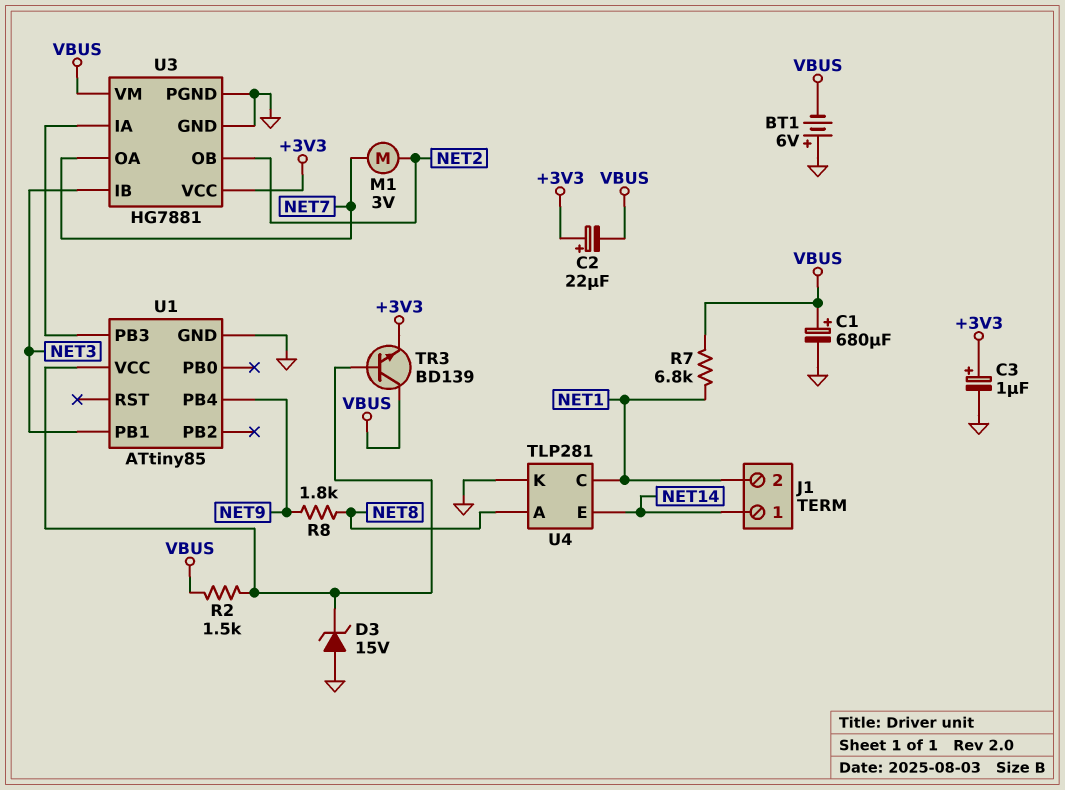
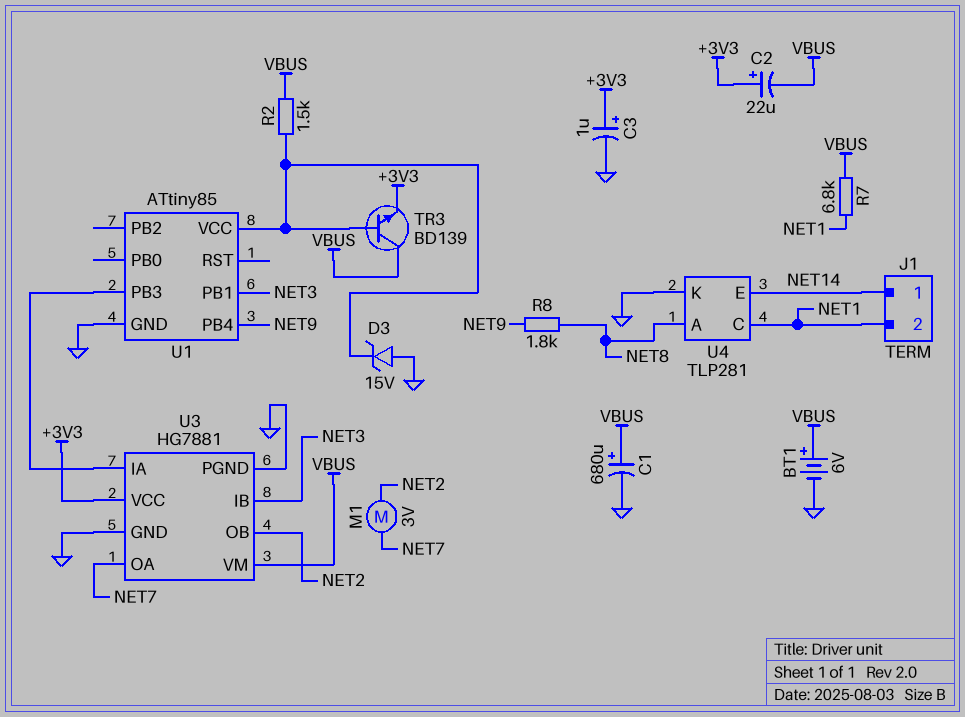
BT1: 6V (plus GND, minus VBUS) -> 6V (plus VBUS, minus GND)

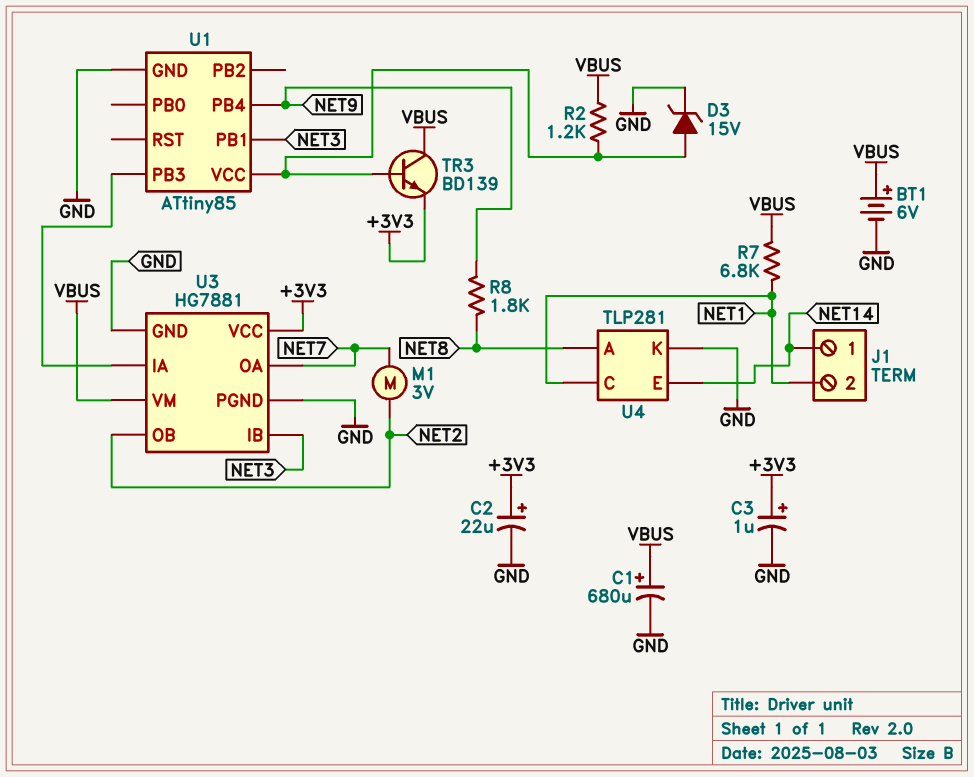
C2: 22uF (plus +3V3, minus VBUS) -> 22uF (plus +3V3, minus GND)
D3: zener 15V (A GND, K U1/VCC) -> zener 15V (A U1/VCC, K GND)
R2: 1.5k (U1/VCC, VBUS) -> 1.2k (U1/VCC, VBUS)

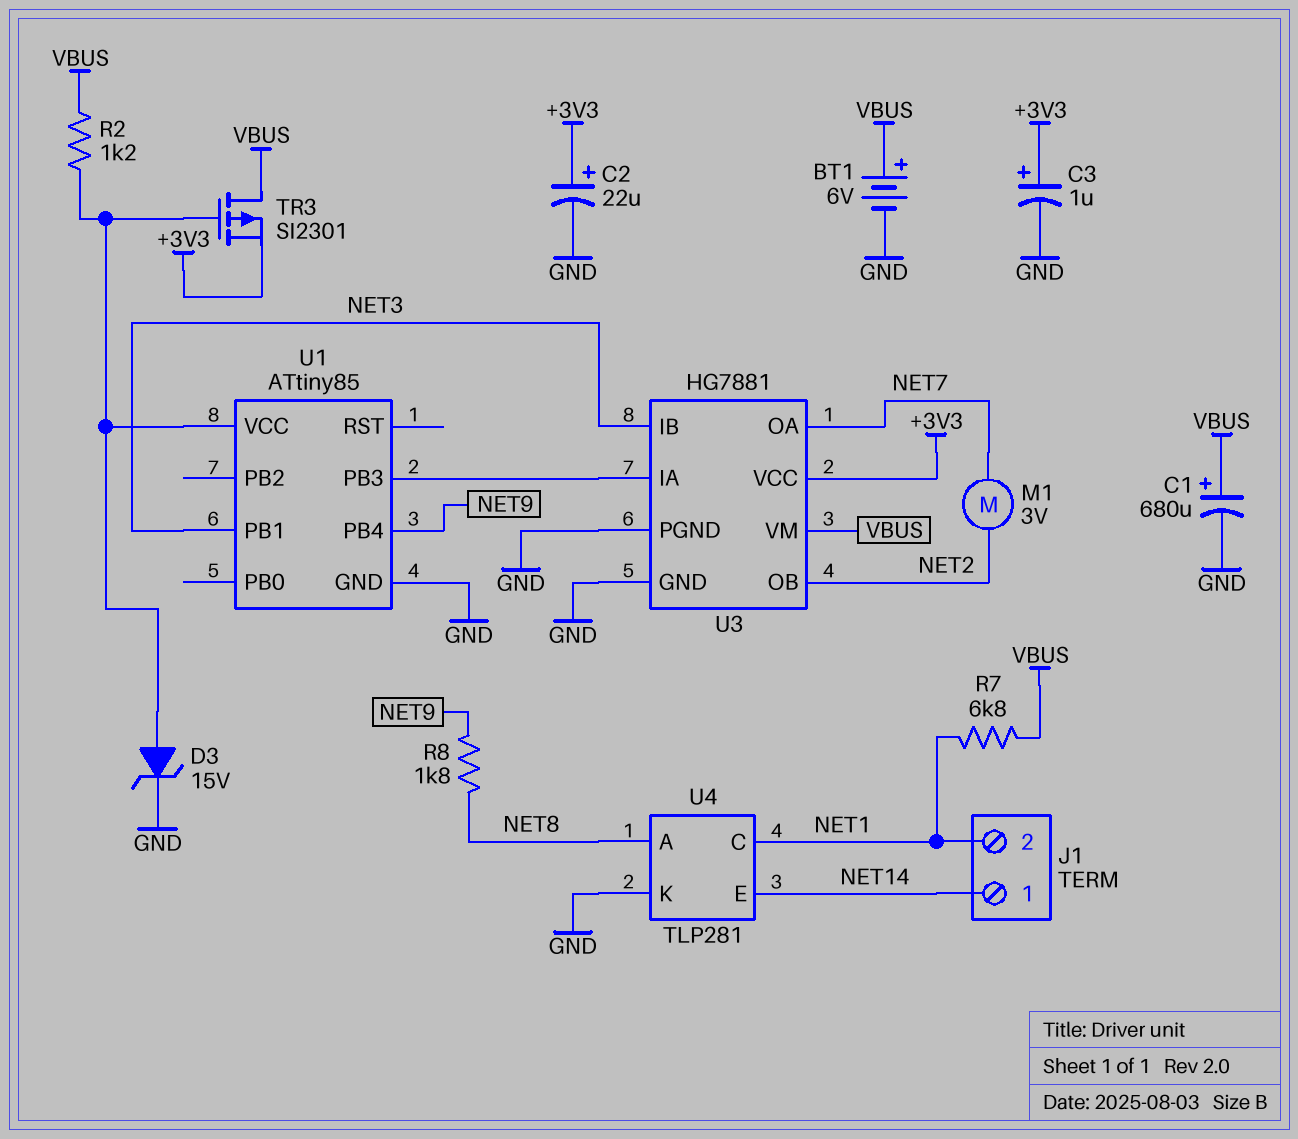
TR3: NPN BD139 (B U1/VCC, C VBUS, E +3V3) -> PMOS SI2301 (G U1/VCC, D VBUS, S +3V3)

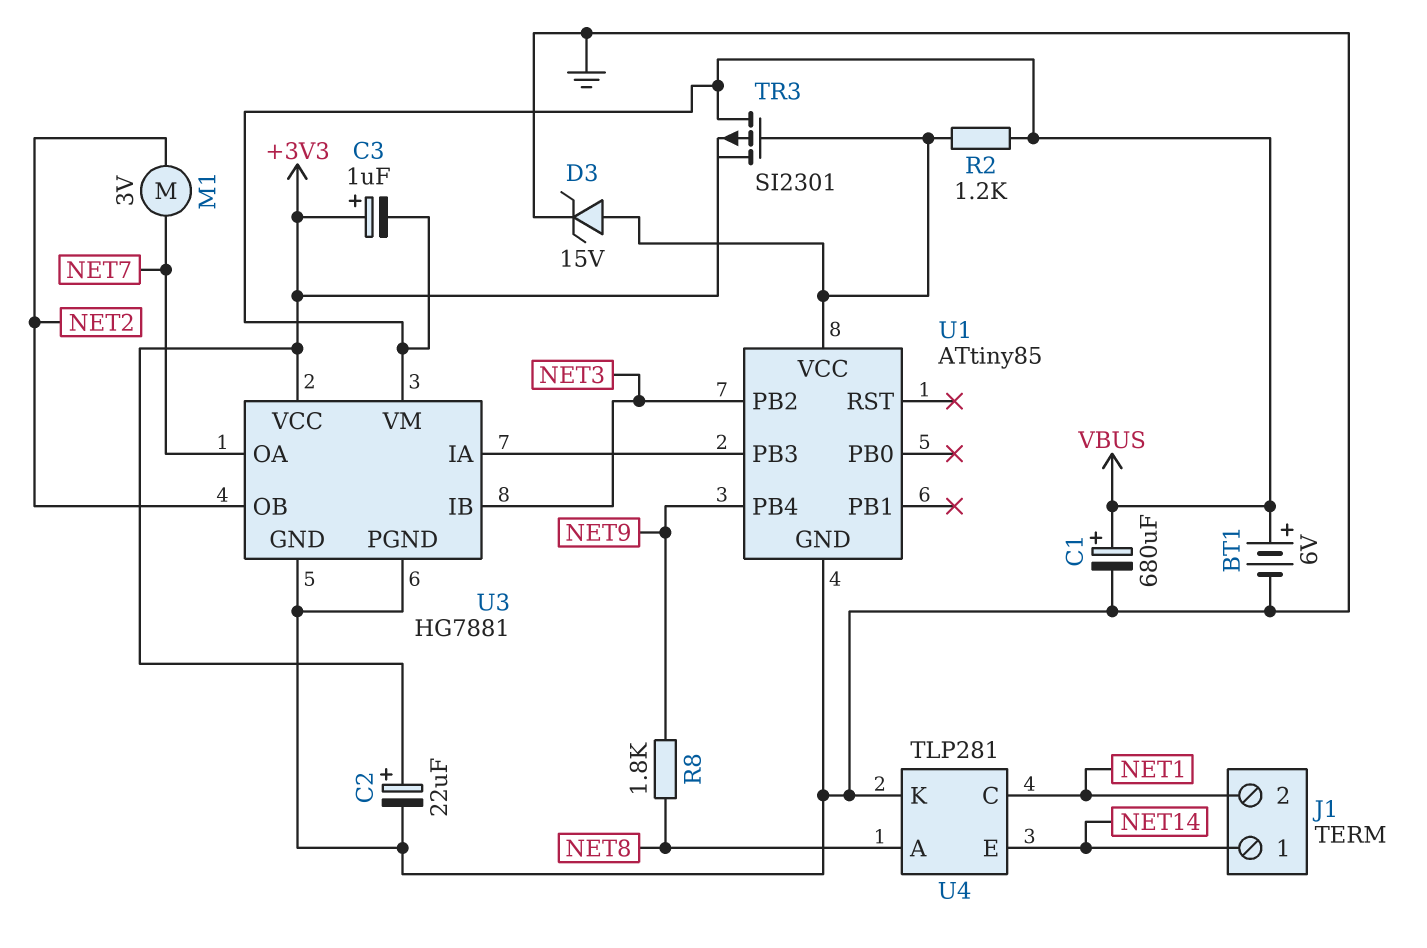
C3: 1uF (plus +3V3, minus GND) -> 1uF (plus +3V3, minus VBUS)
R7: 6.8k (NET1, VBUS) -> none
U1 pin PB1: NET3 -> none
U1 pin PB2: none -> NET3

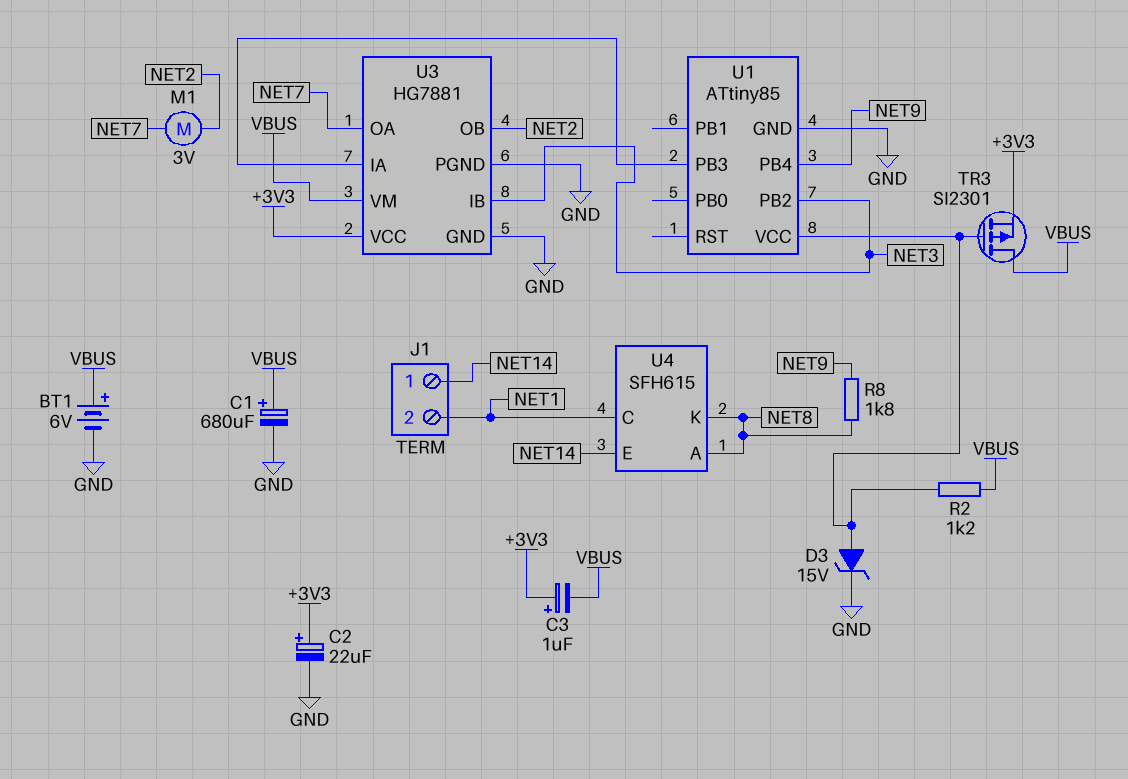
U4: TLP281 -> SFH615
U4 pin K: GND -> NET8

